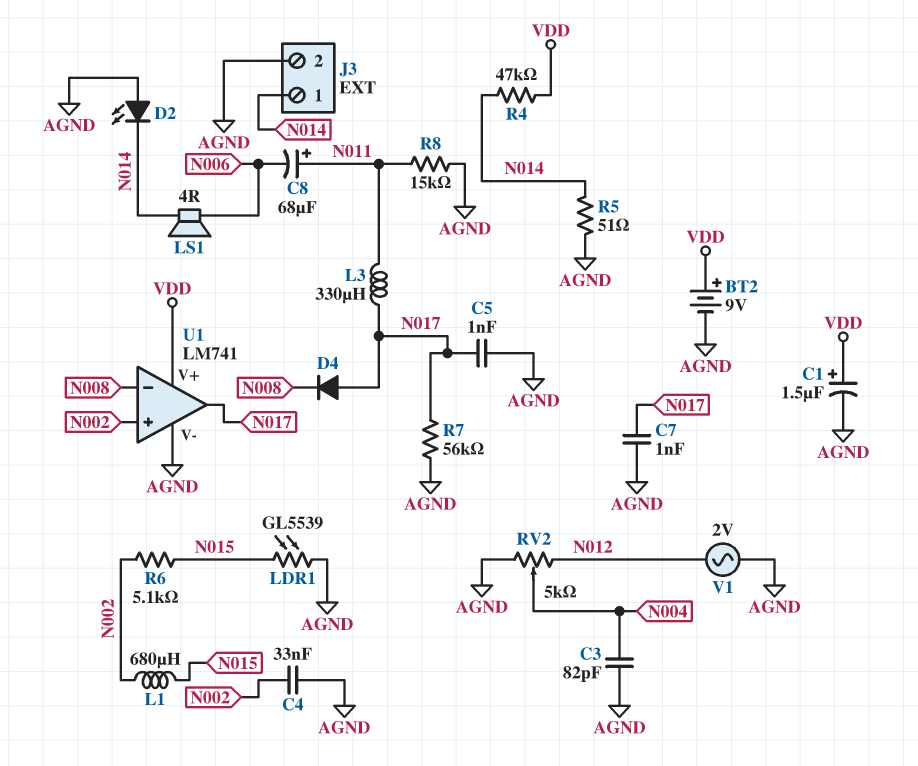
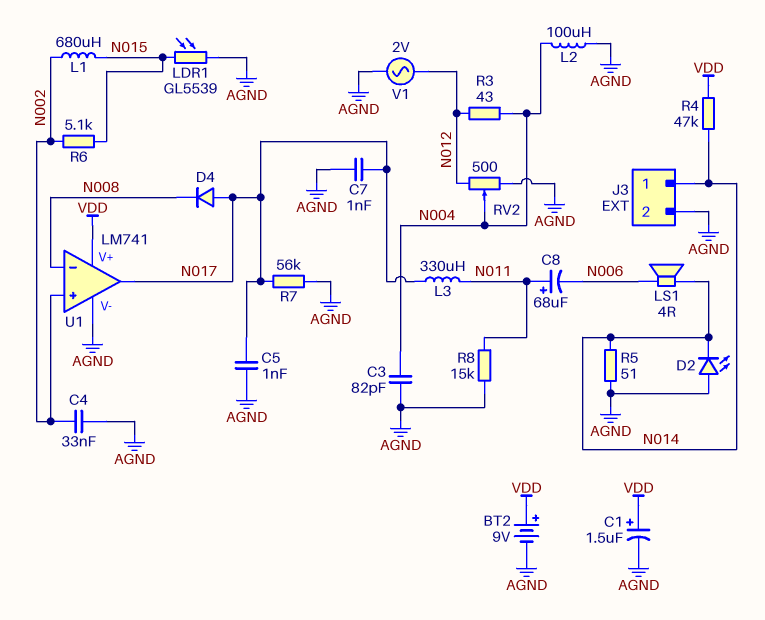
L2: none -> 100uH (AGND, N004)
R3: none -> 43 (N004, N012)
RV2: 5k (AGND, N012, wiper N004) -> 500 (AGND, N012, wiper N004)

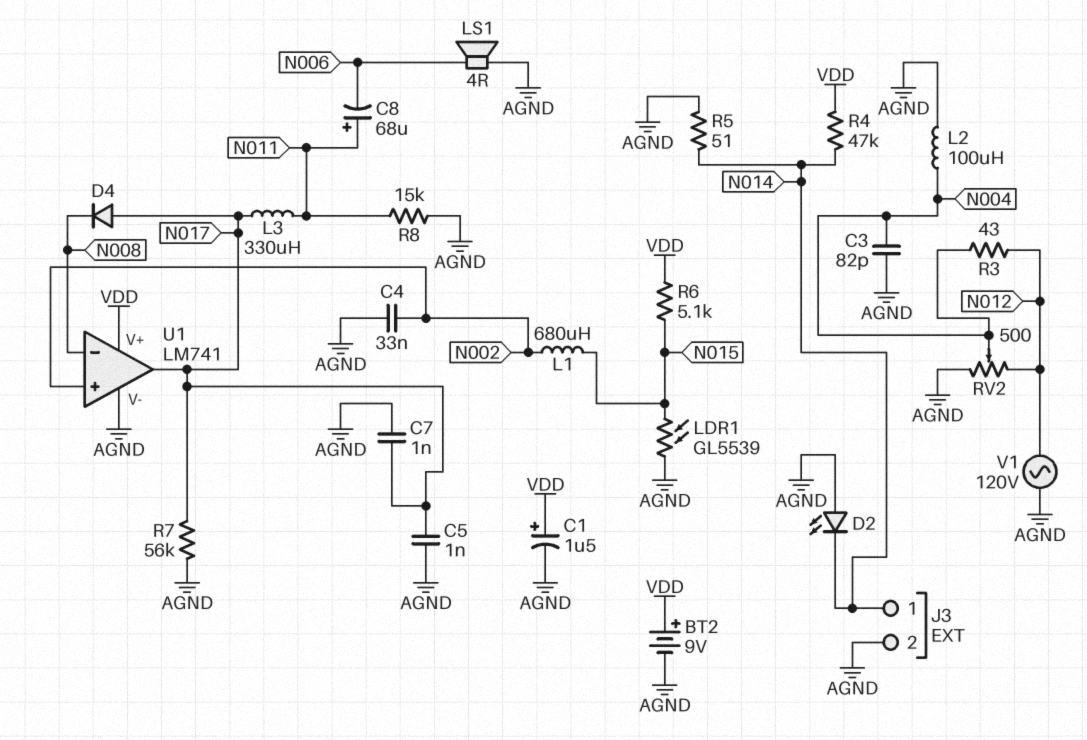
LS1: speaker 4R (N006, N014) -> speaker 4R (AGND, N006)
R6: 5.1k (N002, N015) -> 5.1k (N015, VDD)
V1: AC 2V (AGND, N012) -> AC 120V (AGND, N012)

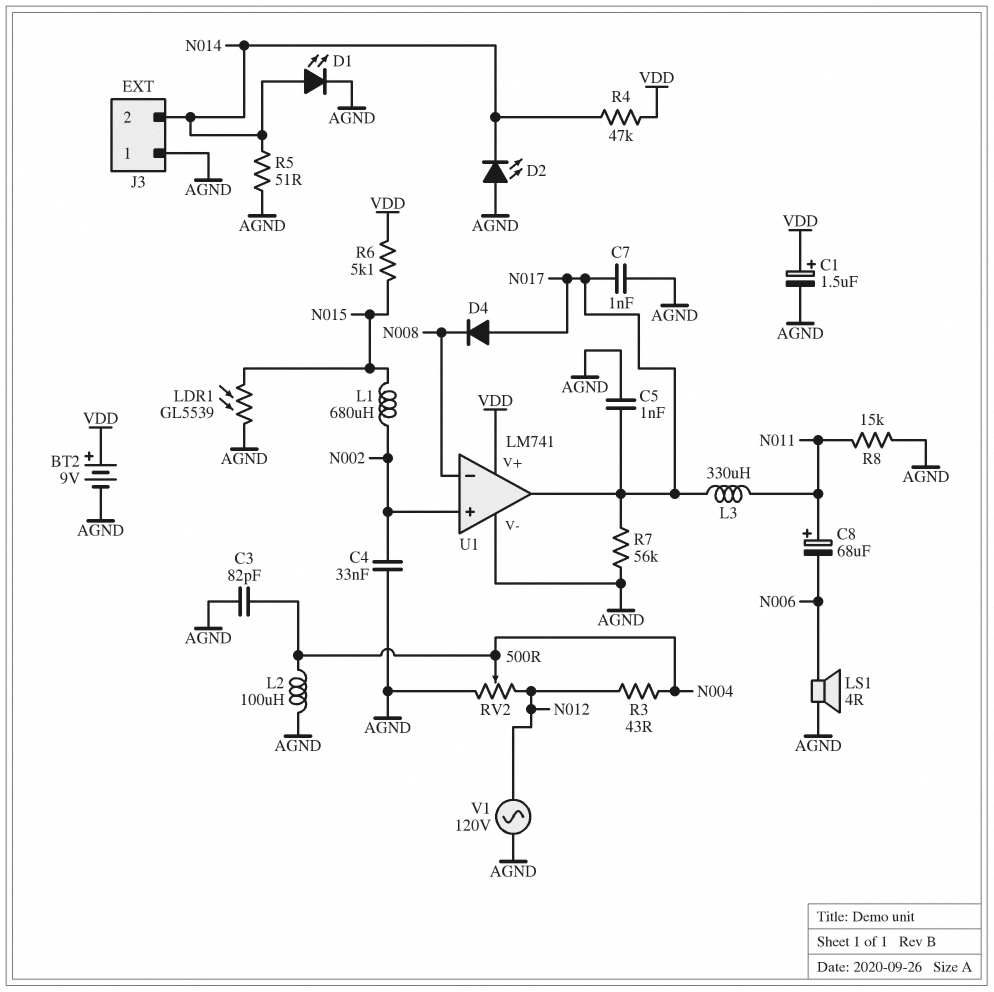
D1: none -> LED (A N014, K AGND)
J3 pin 1: N014 -> AGND
J3 pin 2: AGND -> N014

